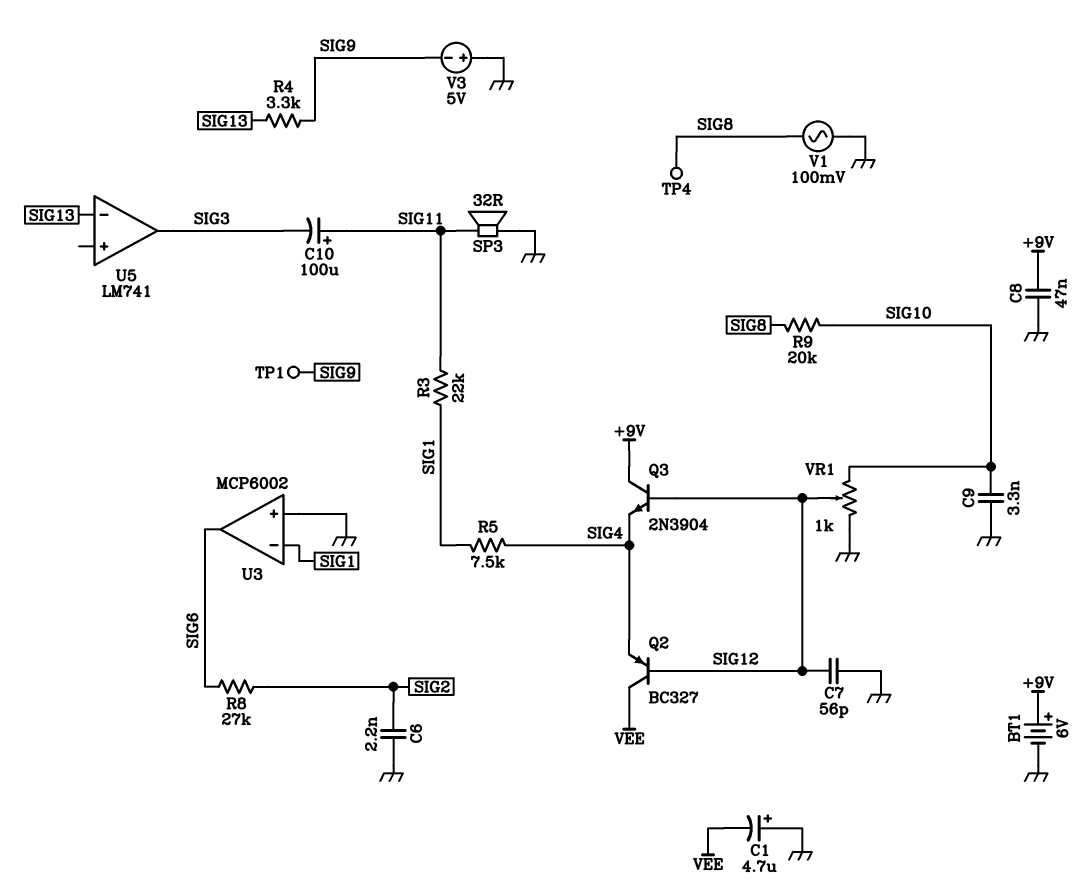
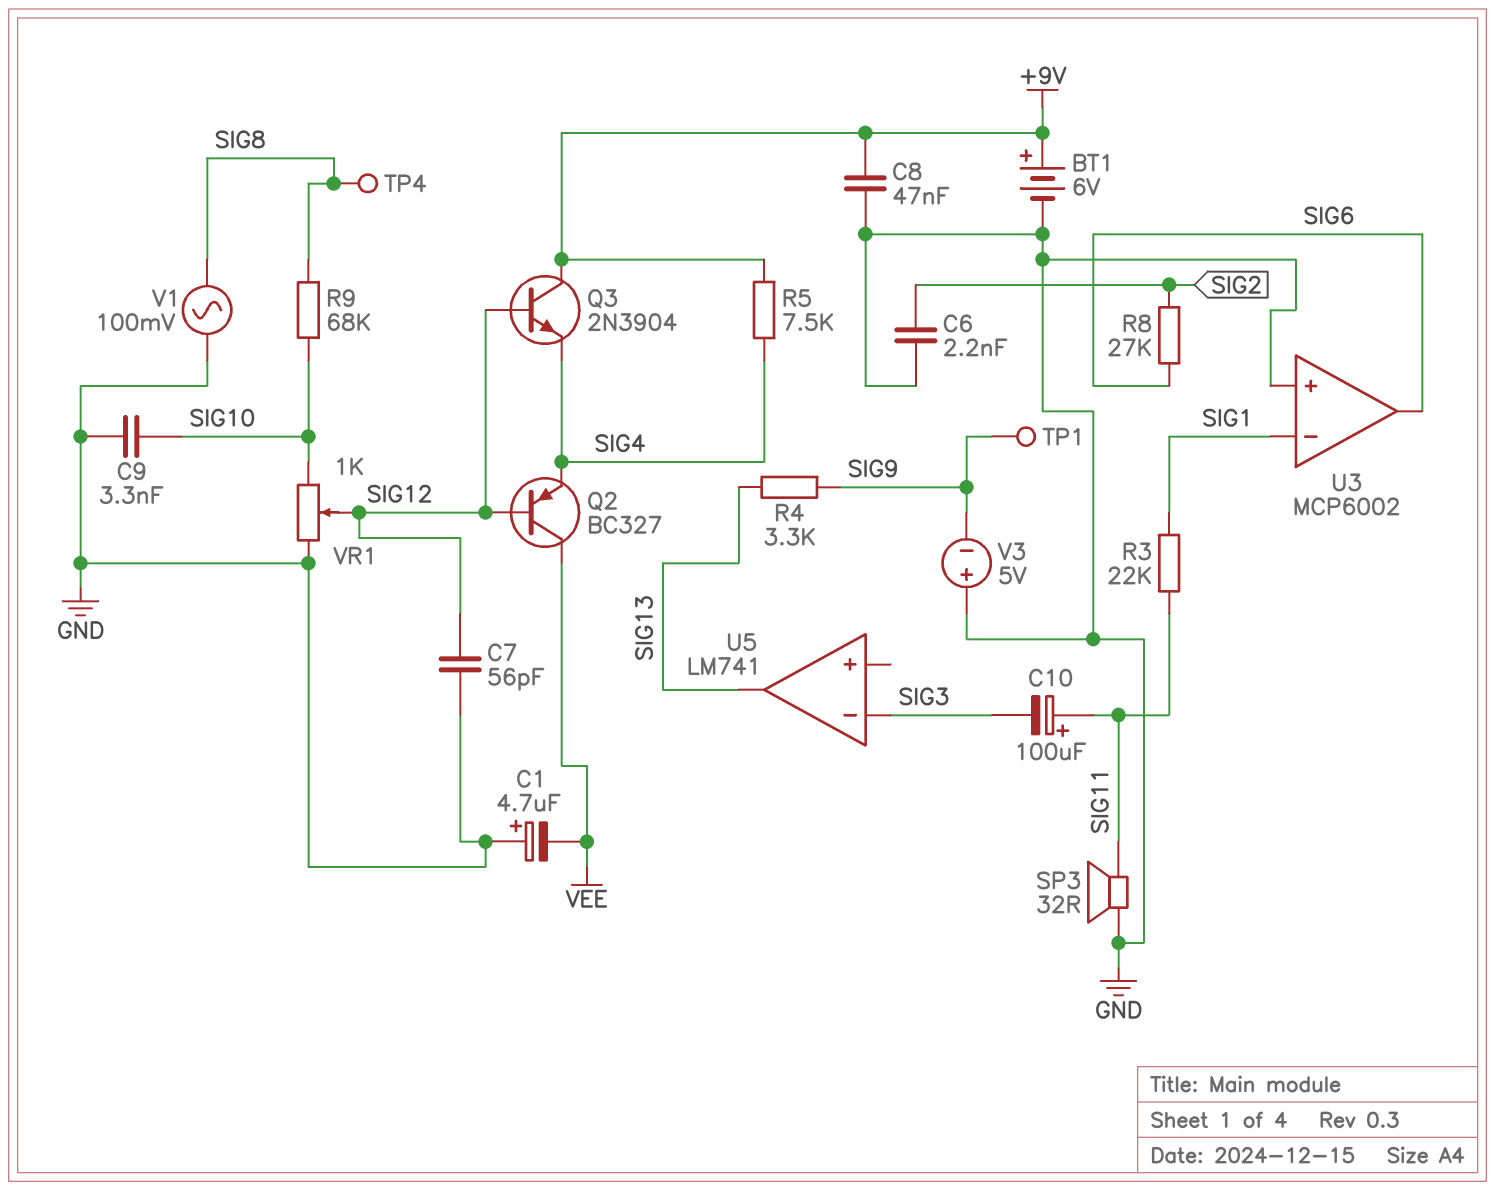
R5: 7.5k (SIG1, SIG4) -> 7.5k (+9V, SIG4)
R9: 20k (SIG8, SIG10) -> 68k (SIG8, SIG10)
U5 pin in-: SIG13 -> SIG3
U5 pin out: SIG3 -> SIG13

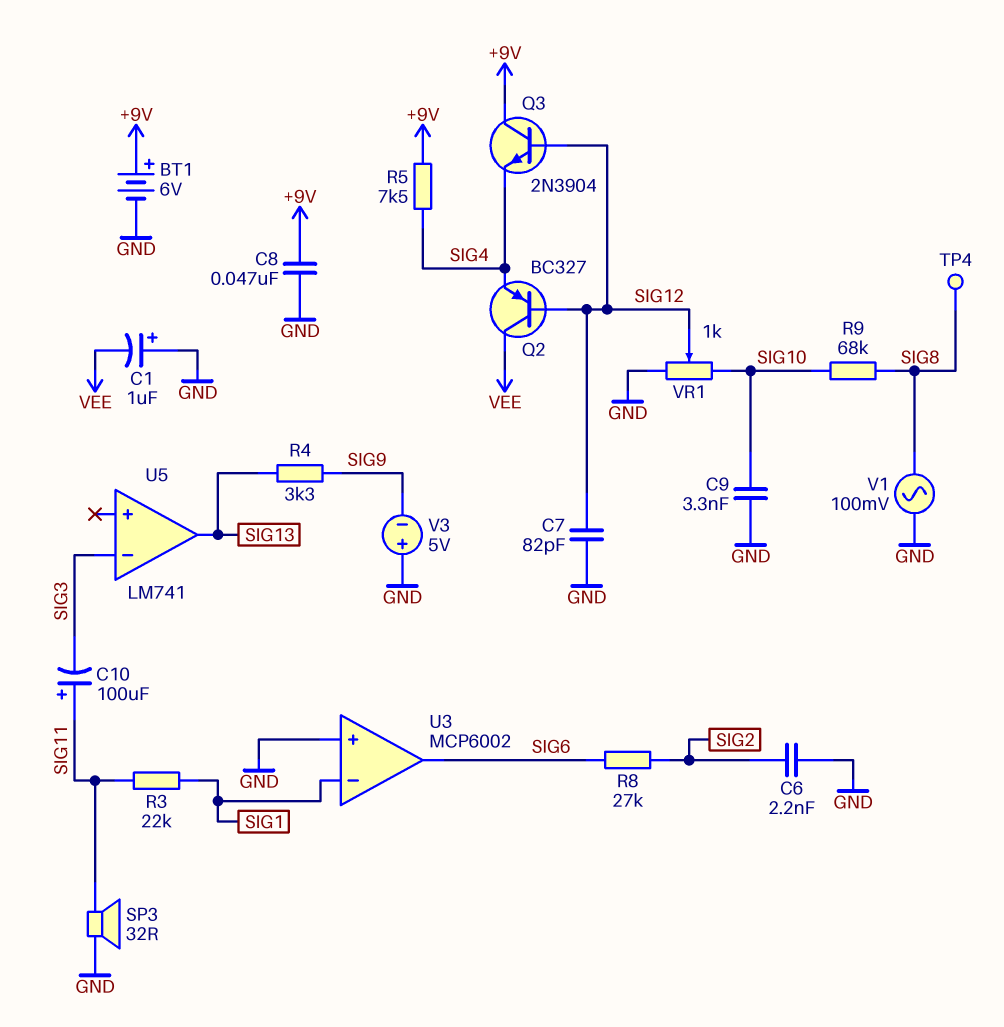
C1: 4.7uF (plus GND, minus VEE) -> 1uF (plus GND, minus VEE)
C7: 56pF (GND, SIG12) -> 82pF (GND, SIG12)
TP1: test point (SIG9) -> none

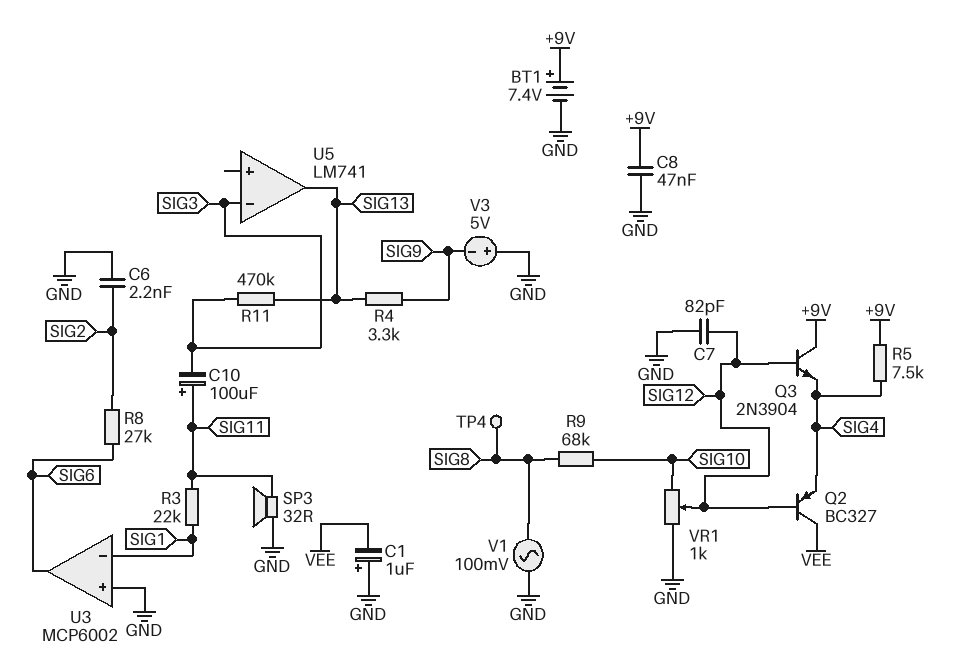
BT1: 6V (plus +9V, minus GND) -> 7.4V (plus +9V, minus GND)
C9: 3.3nF (GND, SIG10) -> none
R11: none -> 470k (SIG3, SIG13)

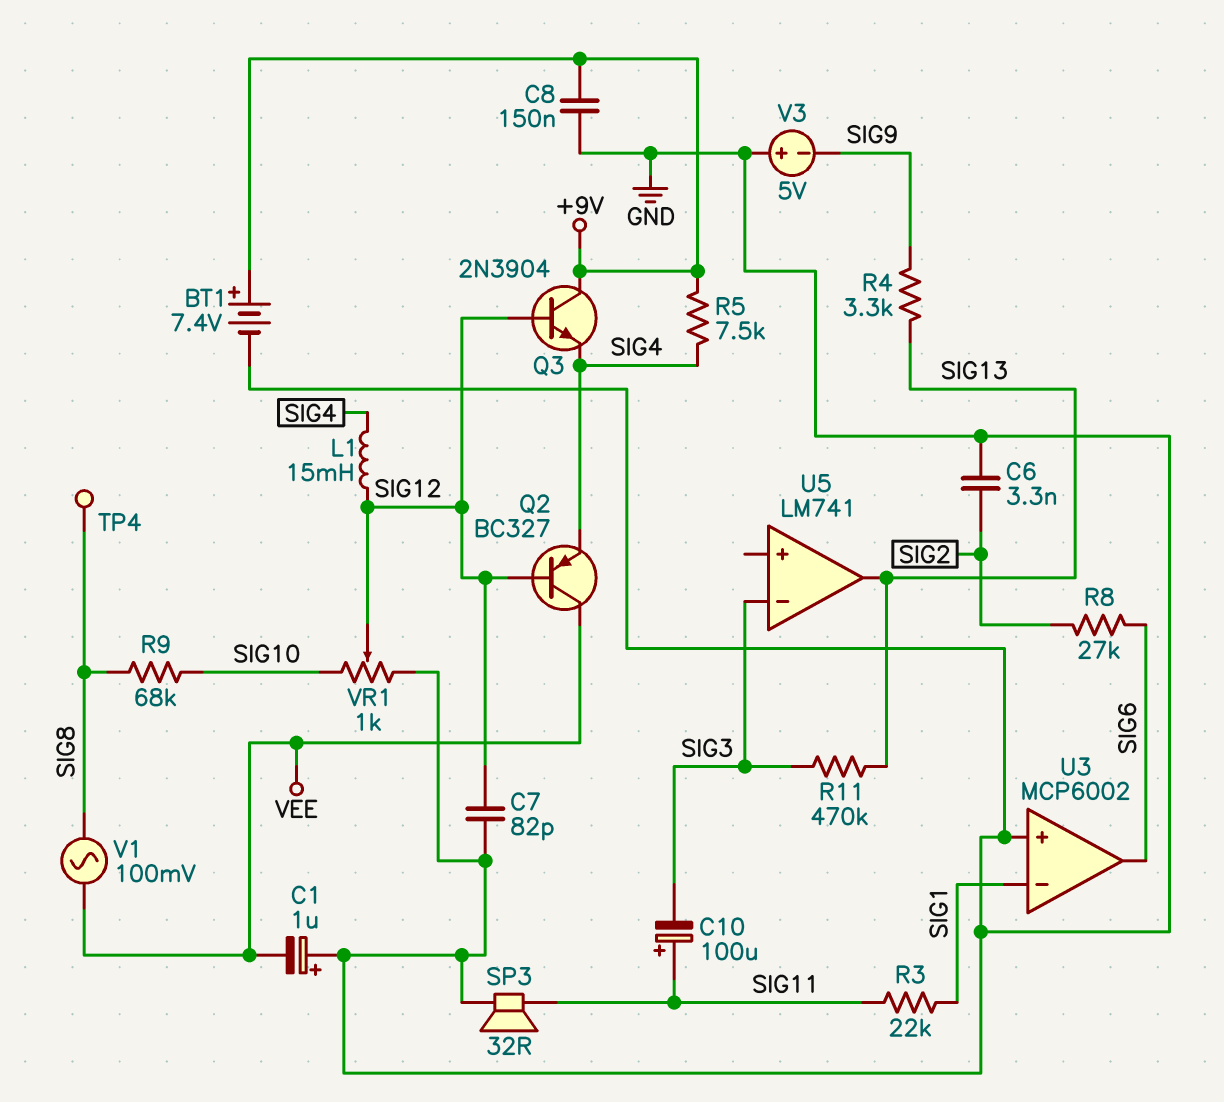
C6: 2.2nF (GND, SIG2) -> 3.3nF (GND, SIG2)
C8: 47nF (+9V, GND) -> 150nF (+9V, GND)
L1: none -> 15mH (SIG4, SIG12)
V1: AC 100mV (GND, SIG8) -> AC 100mV (SIG8, VEE)

